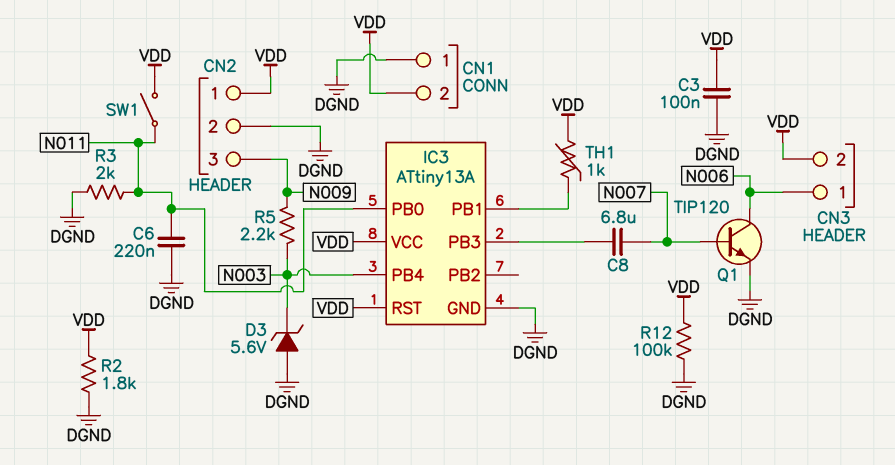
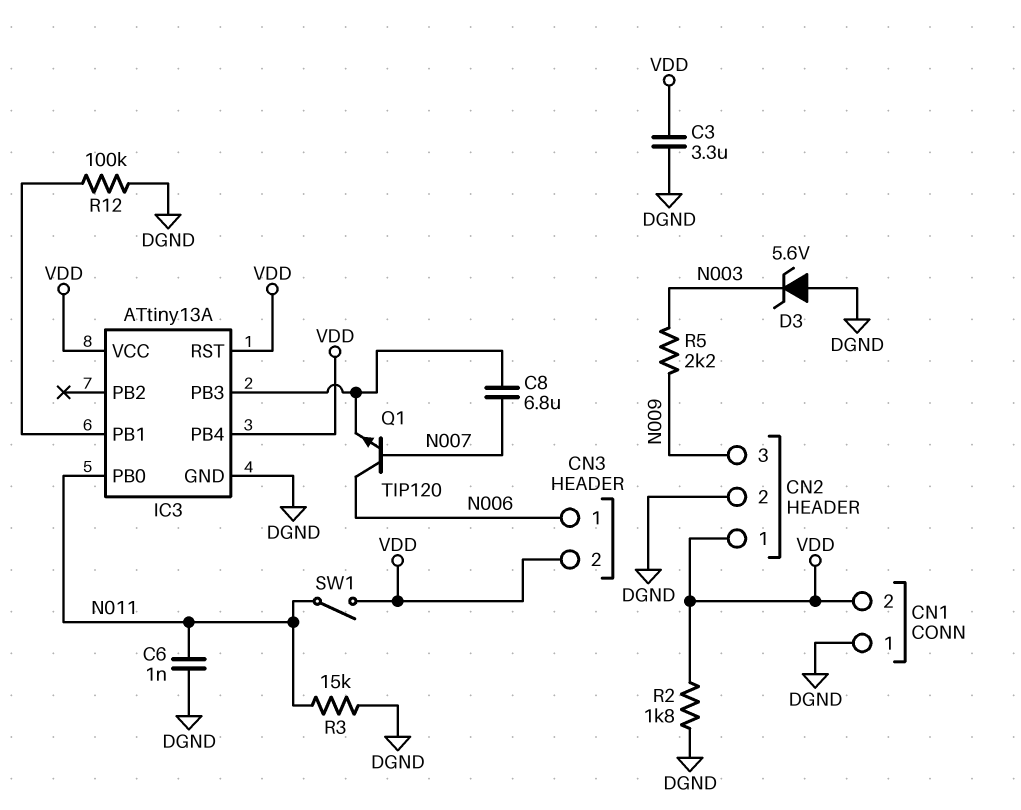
C3: 100nF (DGND, VDD) -> 3.3uF (DGND, VDD)
C6: 220nF (DGND, N011) -> 1nF (DGND, N011)
IC3 pin PB4: N003 -> VDD
Q1: NPN TIP120 (B N007, C N006, E DGND) -> NPN TIP120 (B N007, C N006, E IC3/PB3)
R3: 2k (DGND, N011) -> 15k (DGND, N011)
R12: 100k (DGND, VDD) -> 100k (DGND, IC3/PB1)
TH1: 1k (IC3/PB1, VDD) -> none

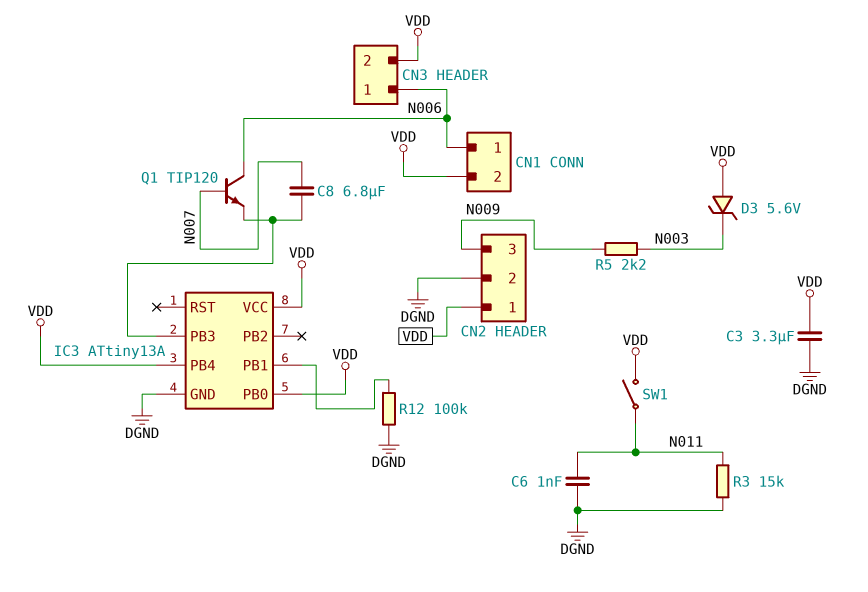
CN1 pin 1: DGND -> N006
D3: zener 5.6V (A DGND, K N003) -> zener 5.6V (A VDD, K N003)
IC3 pin PB0: N011 -> VDD
IC3 pin RST: VDD -> none
R2: 1.8k (DGND, VDD) -> none

